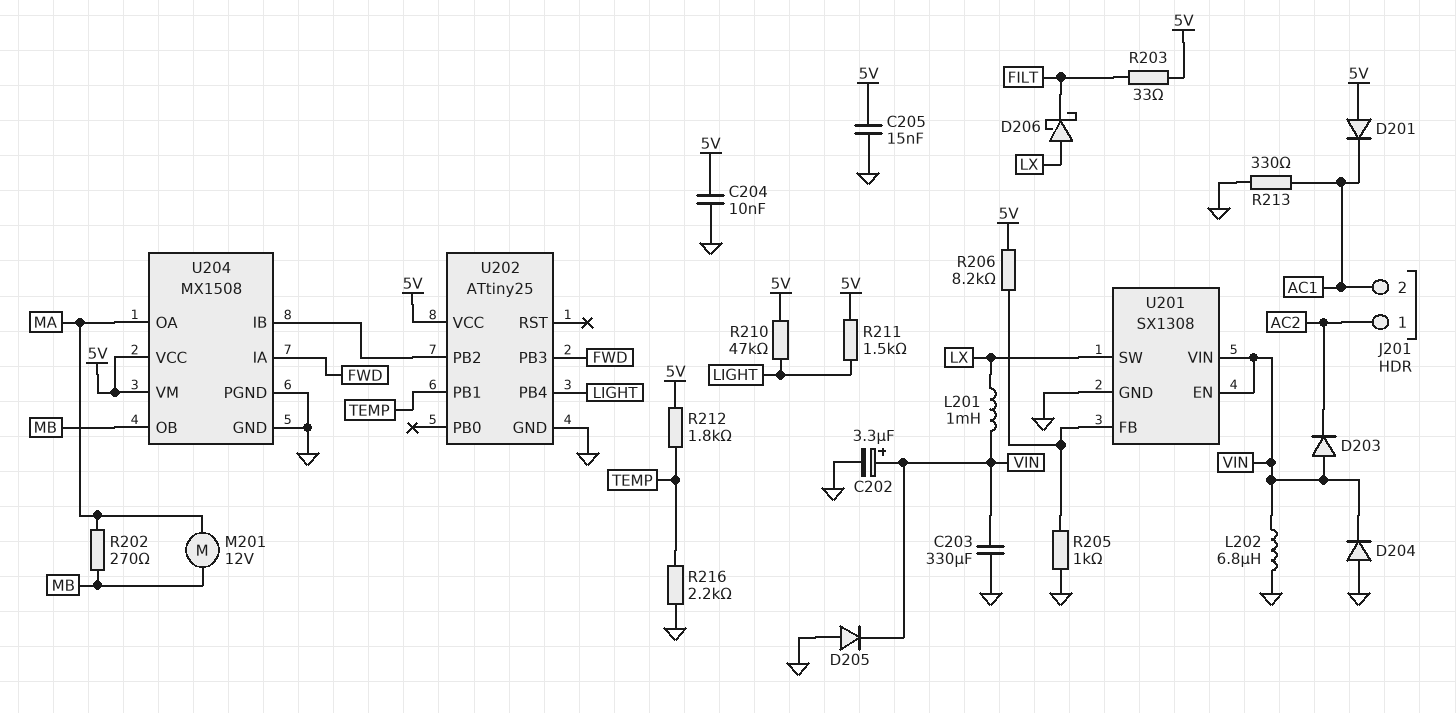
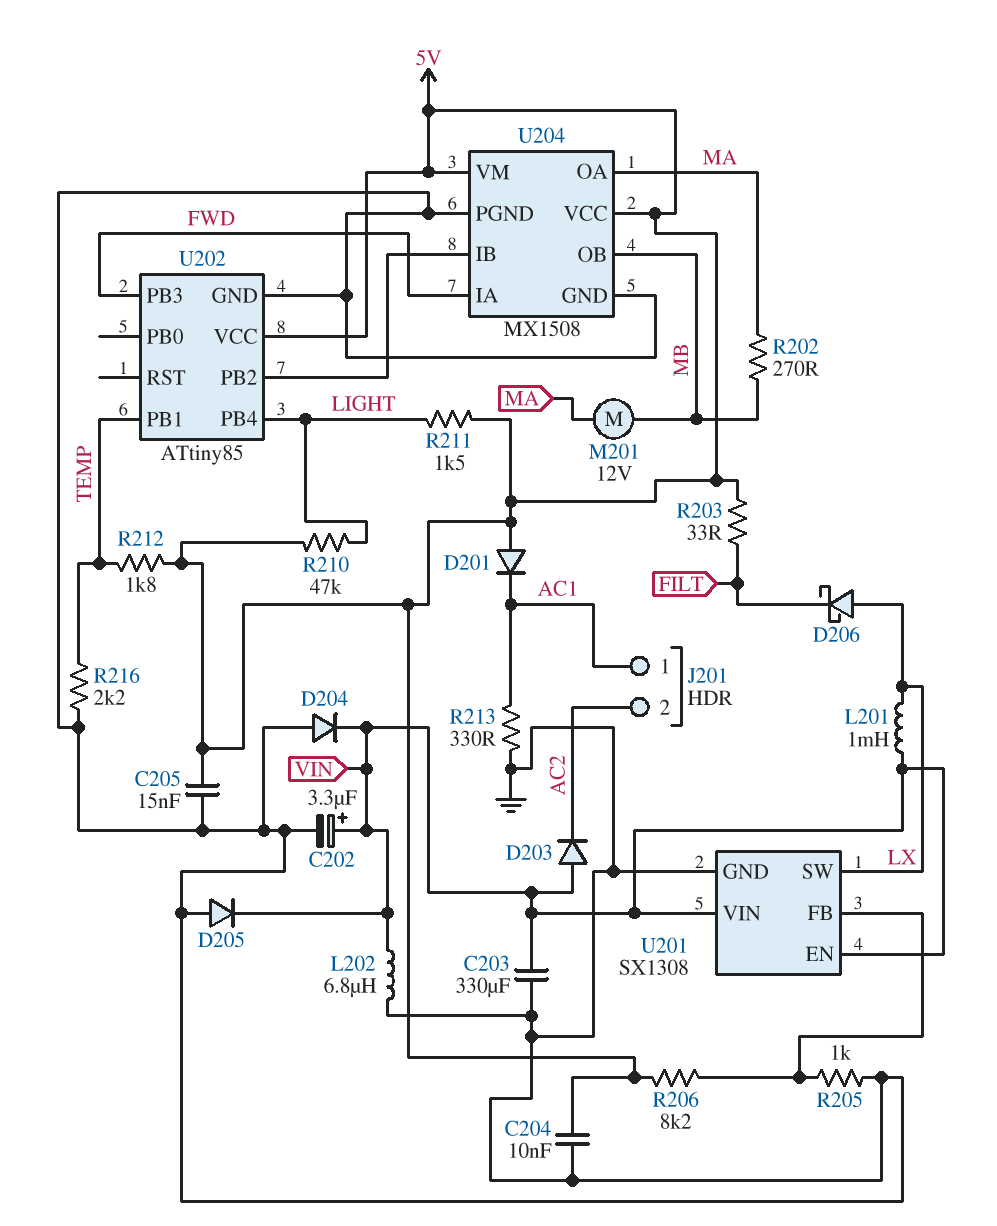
J201 pin 1: AC2 -> AC1
J201 pin 2: AC1 -> AC2
U202: ATtiny25 -> ATtiny85

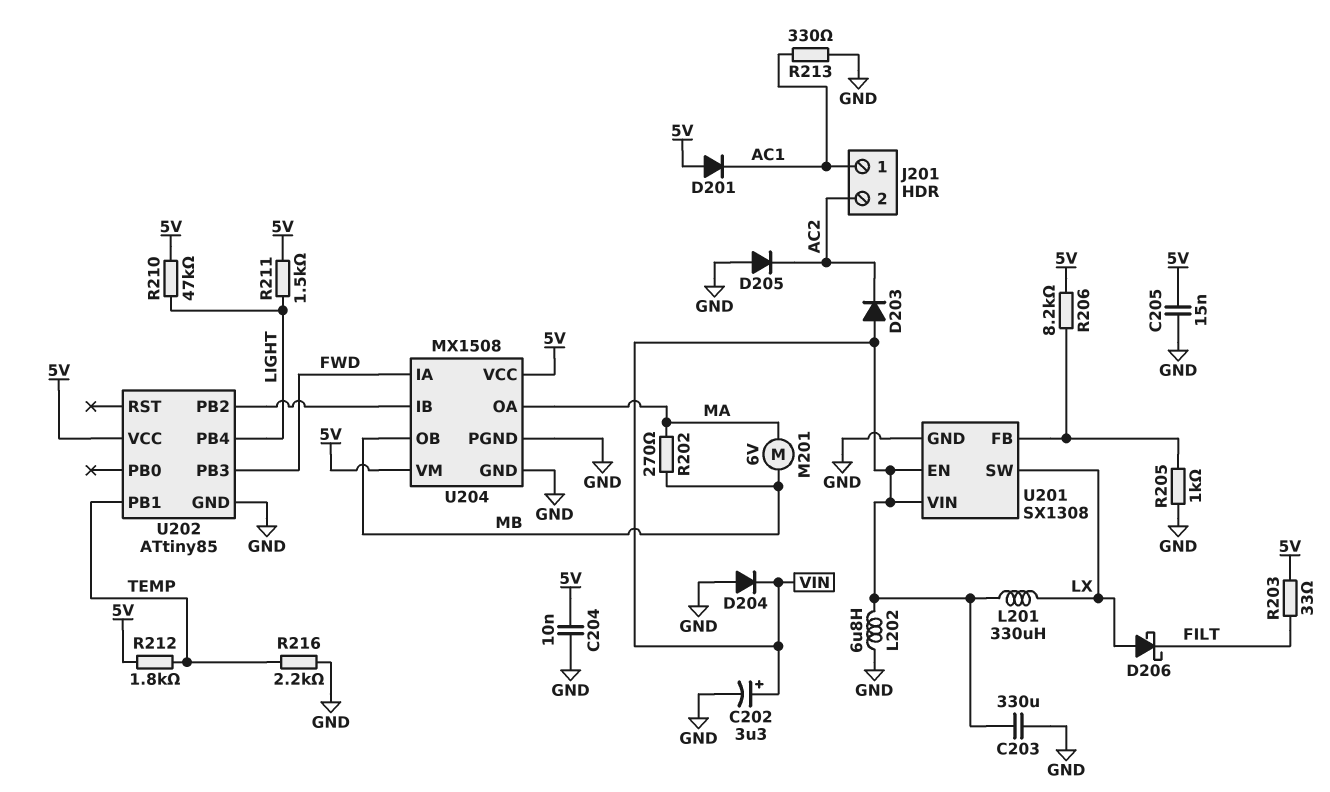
D205: diode (A GND, K VIN) -> diode (A GND, K AC2)
L201: 1mH (LX, VIN) -> 330uH (LX, VIN)
M201: motor 12V (MA, MB) -> motor 6V (MA, MB)

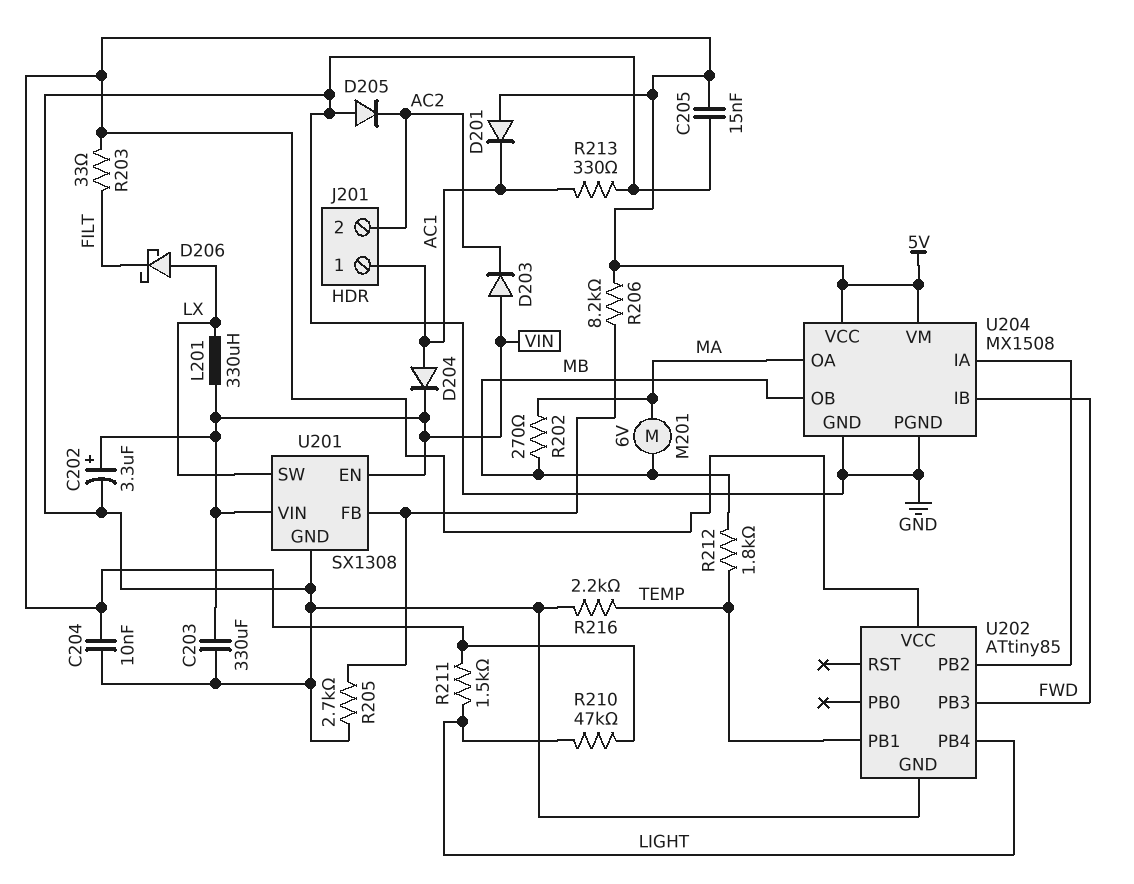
D204: diode (A GND, K VIN) -> diode (A AC1, K VIN)
L202: 6.8uH (GND, VIN) -> none
R205: 1k (GND, U201/FB) -> 2.7k (GND, U201/FB)
R212: 1.8k (5V, TEMP) -> 1.8k (MB, TEMP)
U204 pin IA: FWD -> U202/PB2
U204 pin IB: U202/PB2 -> FWD

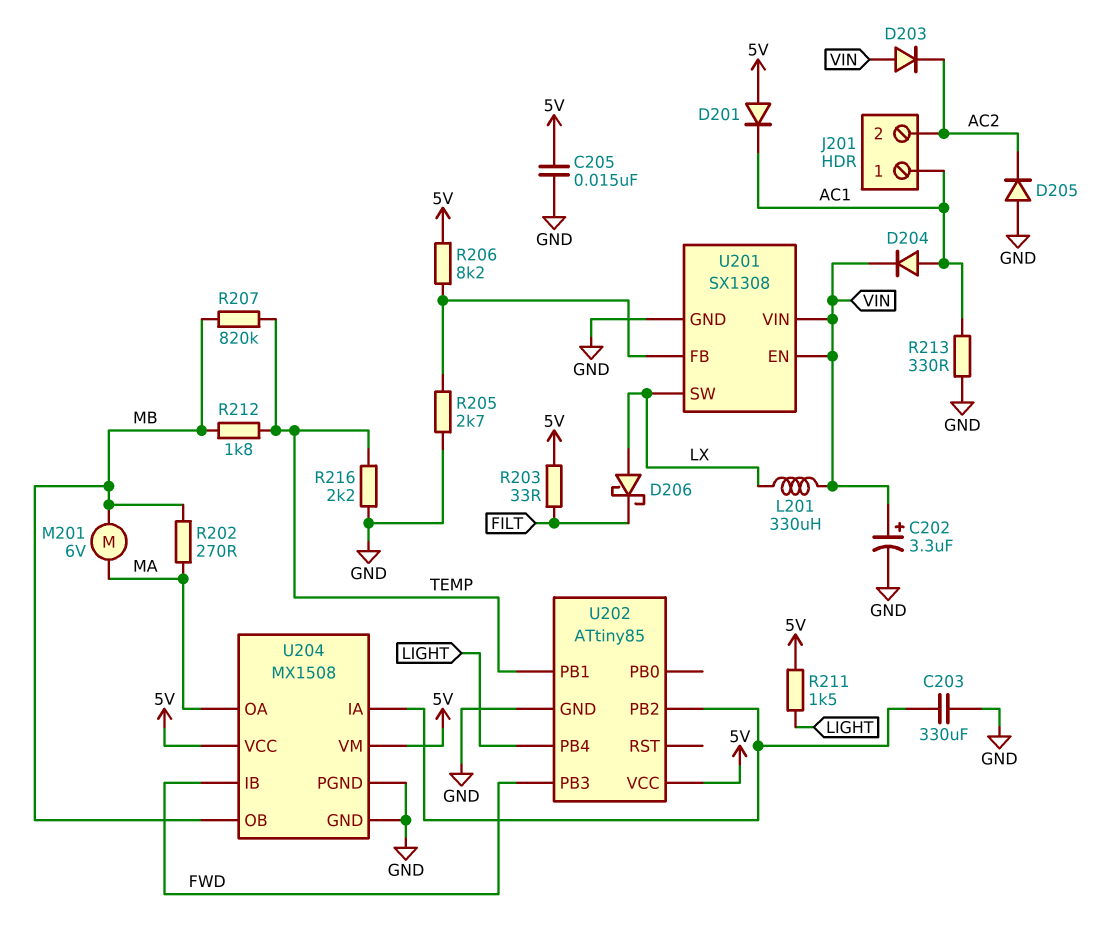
C203: 330uF (GND, VIN) -> 330uF (GND, U202/PB2)
C204: 10nF (5V, GND) -> none
R207: none -> 820k (MB, TEMP)
R210: 47k (5V, LIGHT) -> none

